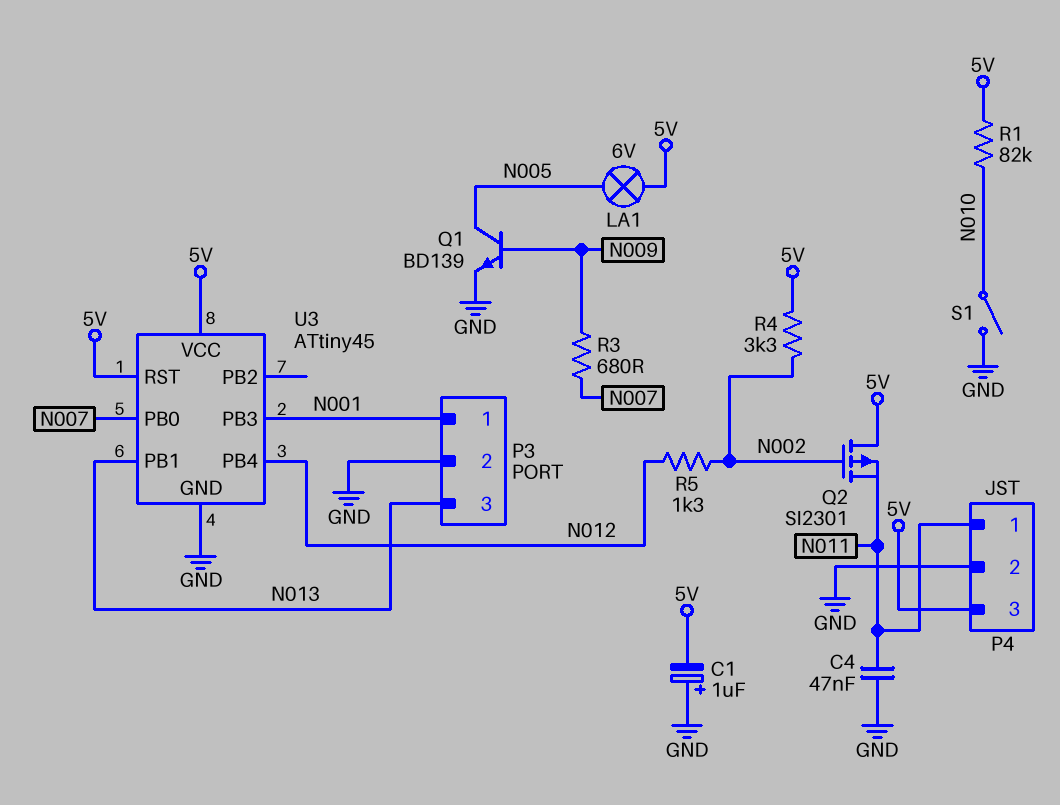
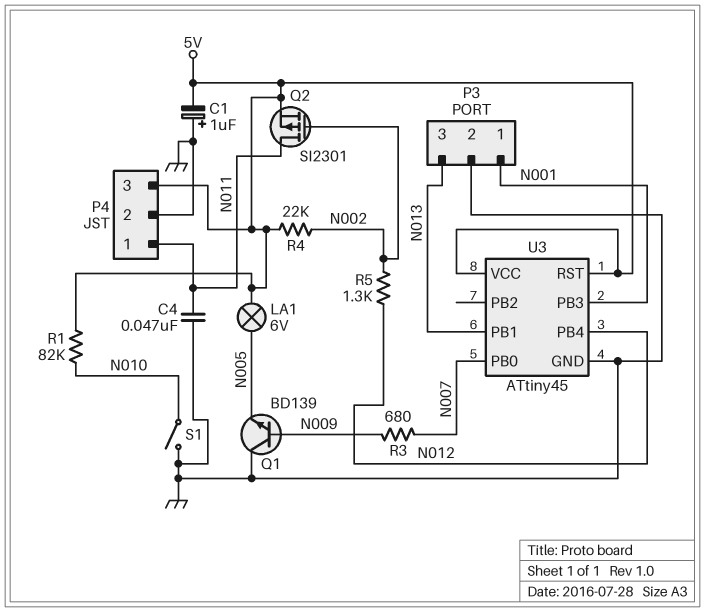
Q1: NPN BD139 (B N009, C N005, E GND) -> NPN BD139 (B N009, C GND, E N005)
Q2: PMOS SI2301 (G N002, D 5V, S N011) -> PMOS SI2301 (G N002, D N011, S 5V)
R4: 3.3k (5V, N002) -> 22k (5V, N002)

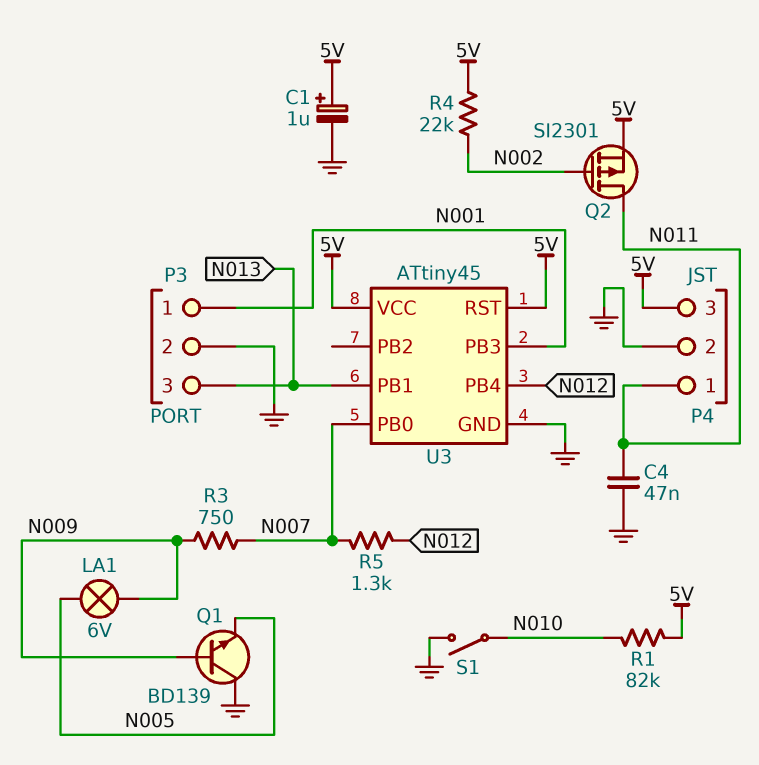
C1: 1uF (plus GND, minus 5V) -> 1uF (plus 5V, minus GND)
LA1: lamp 6V (5V, N005) -> lamp 6V (N005, N009)
R3: 680 (N007, N009) -> 750 (N007, N009)
R5: 1.3k (N002, N012) -> 1.3k (N007, N012)

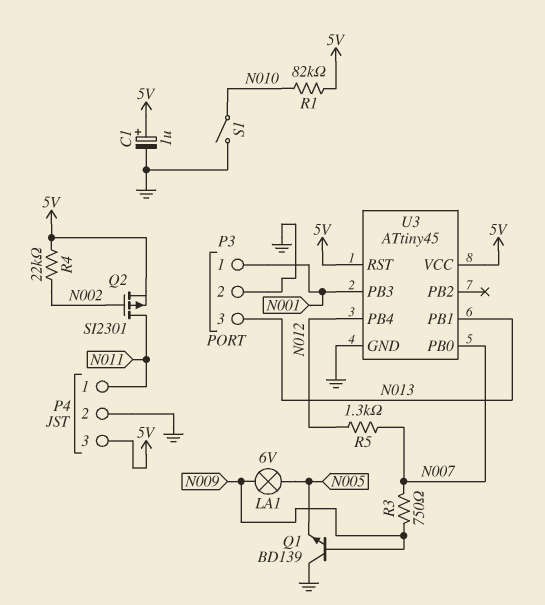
C4: 47nF (GND, N011) -> none

